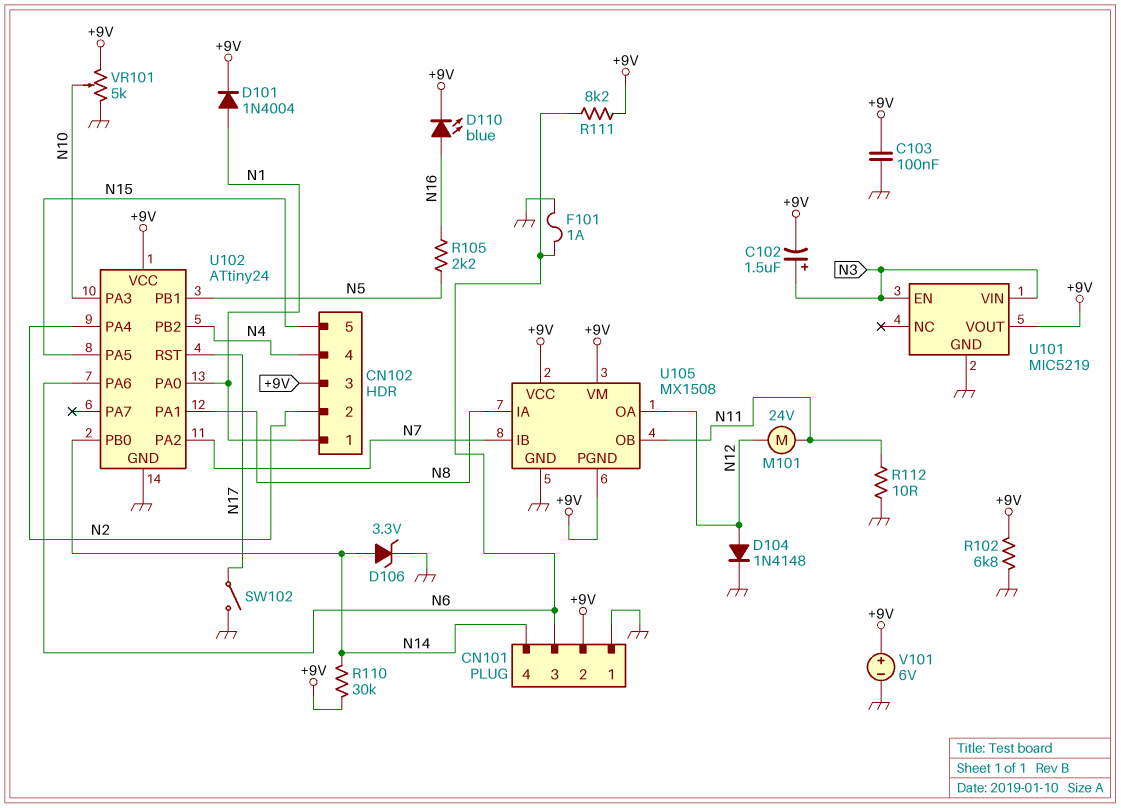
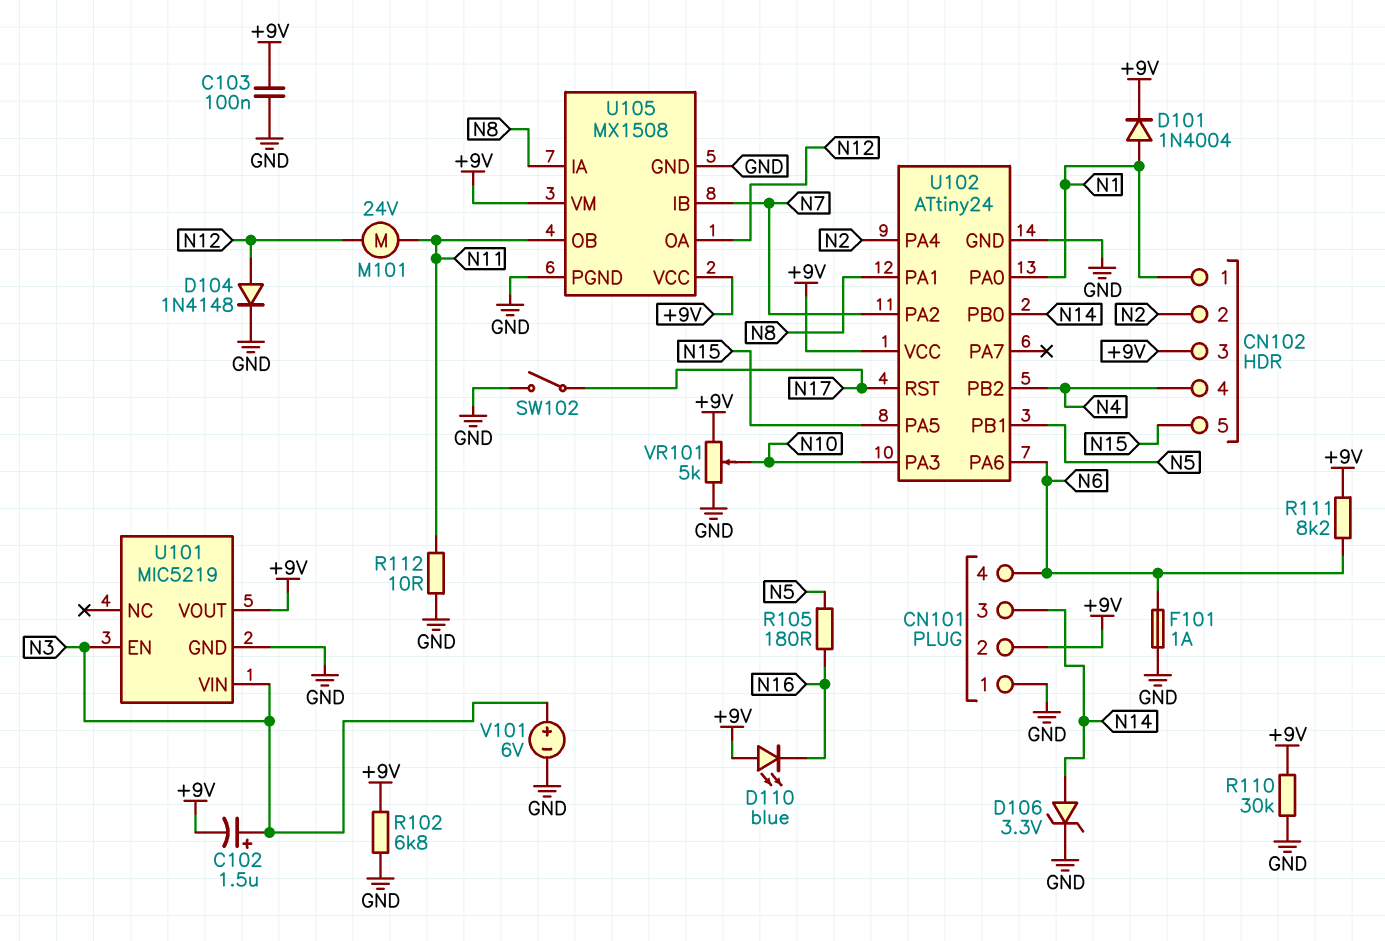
CN101 pin 3: N6 -> N14
CN101 pin 4: N14 -> N6
D110: LED blue (A N16, K +9V) -> LED blue (A +9V, K N16)
R105: 2.2k (N5, N16) -> 180 (N5, N16)
R110: 30k (+9V, N14) -> 30k (+9V, GND)
U105 pin PGND: +9V -> GND
V101: 6V (plus +9V, minus GND) -> 6V (plus N3, minus GND)

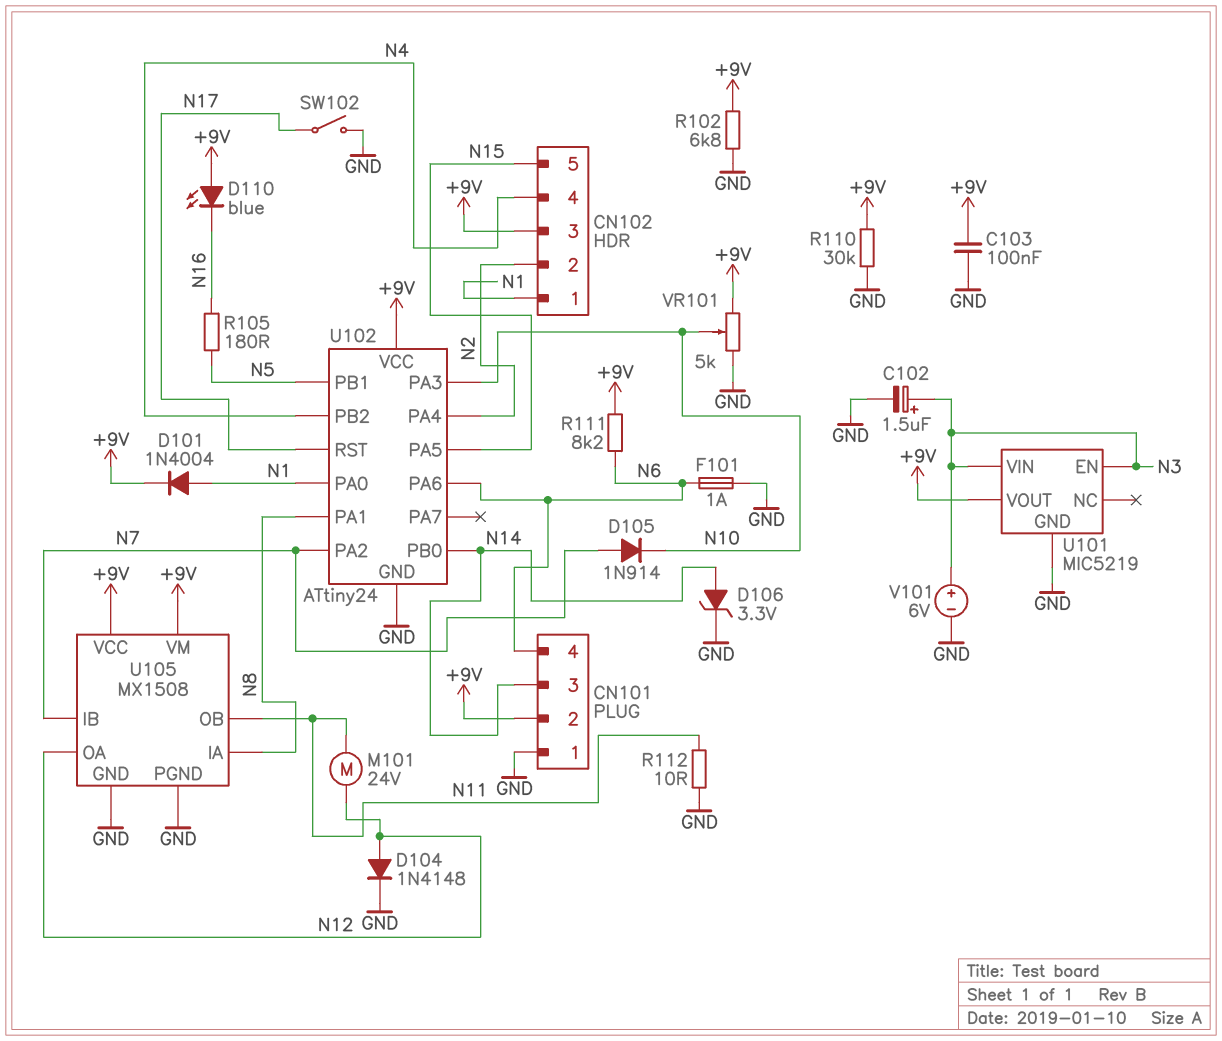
C102: 1.5uF (plus N3, minus +9V) -> 1.5uF (plus N3, minus GND)
D105: none -> diode 1N914 (A N7, K N10)

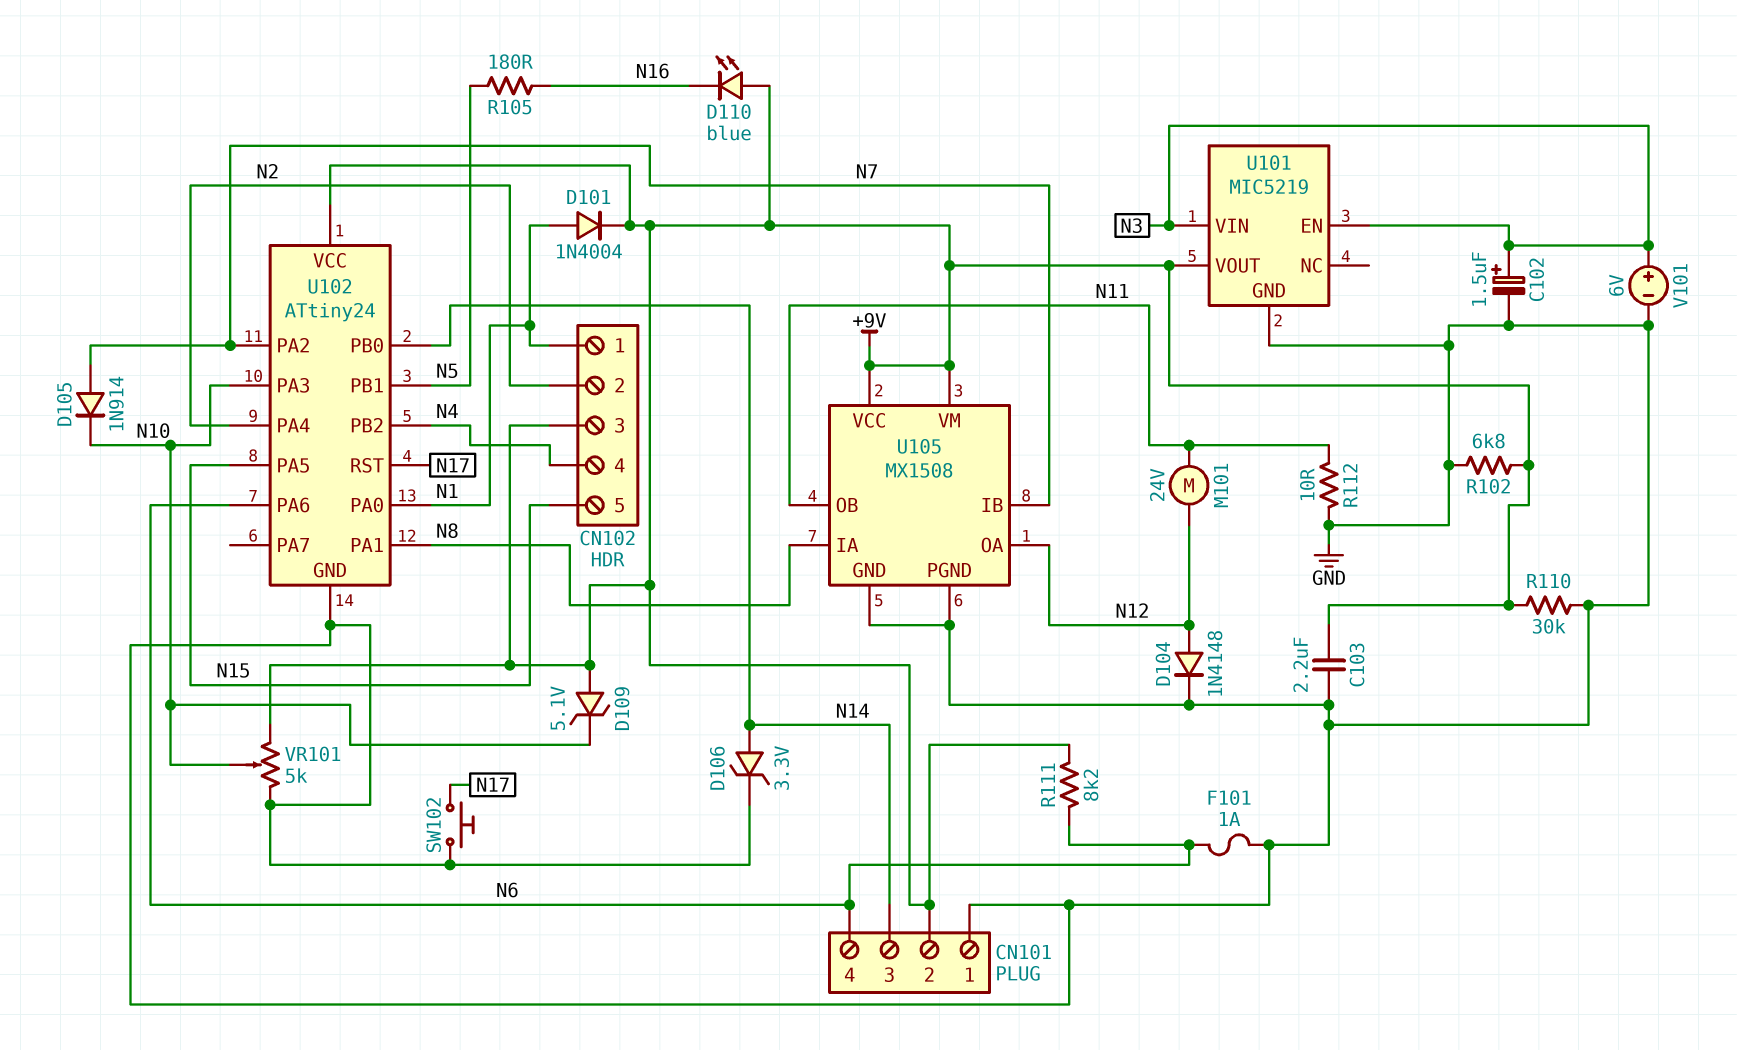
C103: 100nF (+9V, GND) -> 2.2uF (+9V, GND)
D109: none -> zener 5.1V (A +9V, K N10)
SW102: switch (GND, N17) -> button (GND, N17)

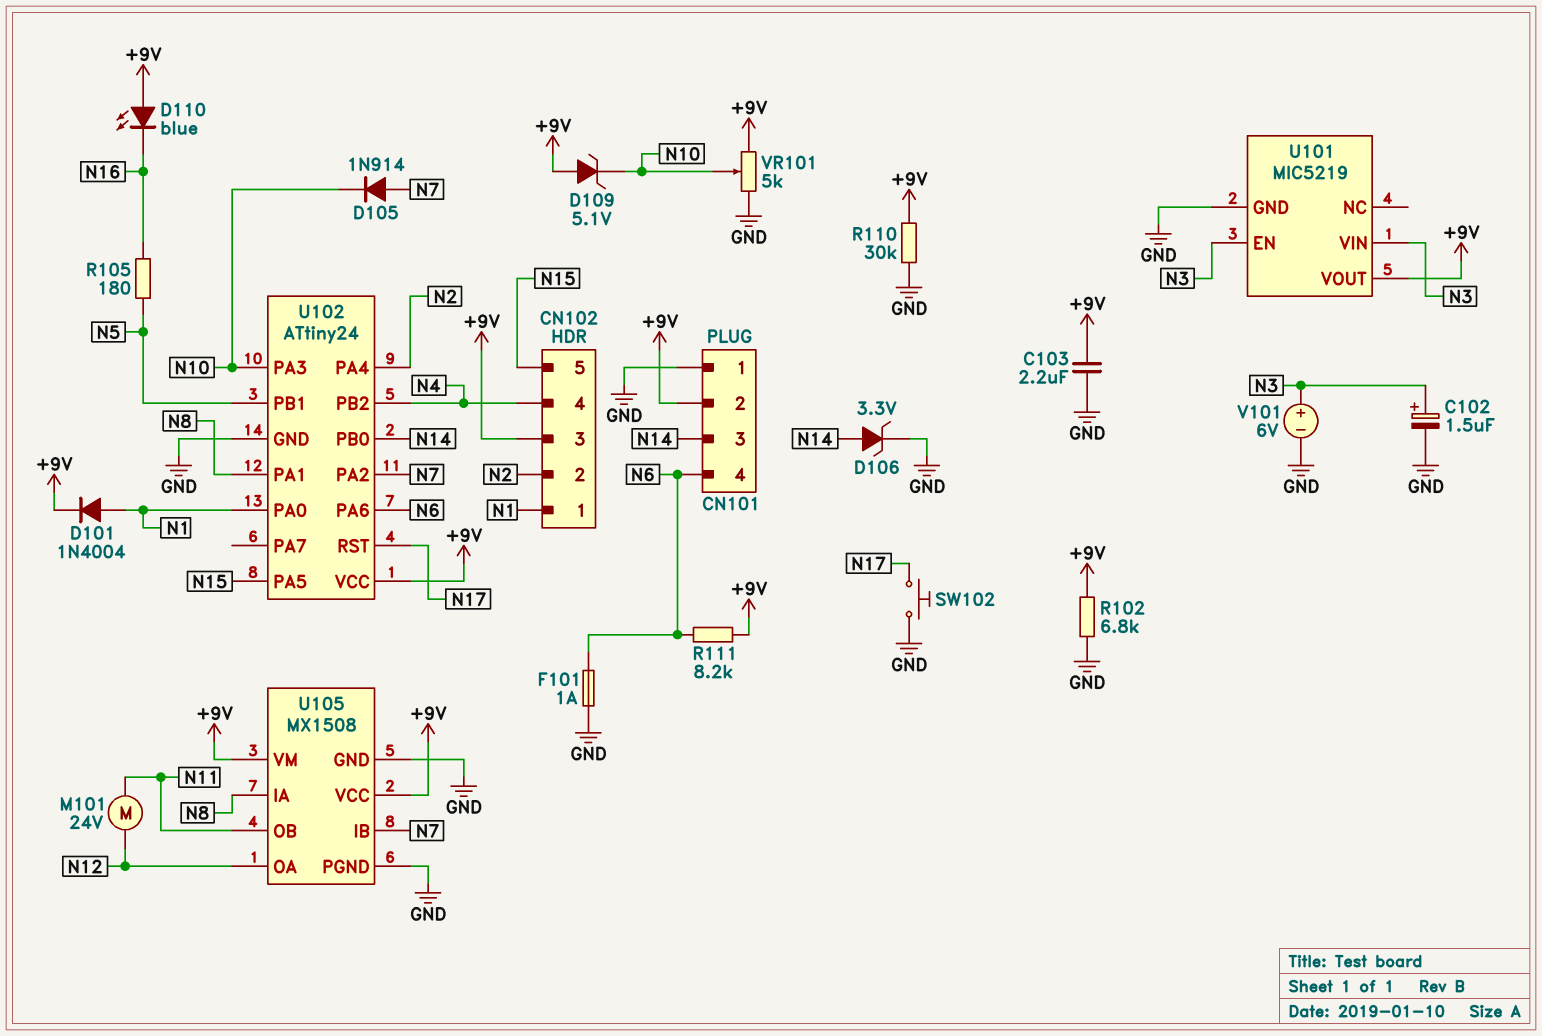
D104: diode 1N4148 (A N12, K GND) -> none
R112: 10 (GND, N11) -> none

